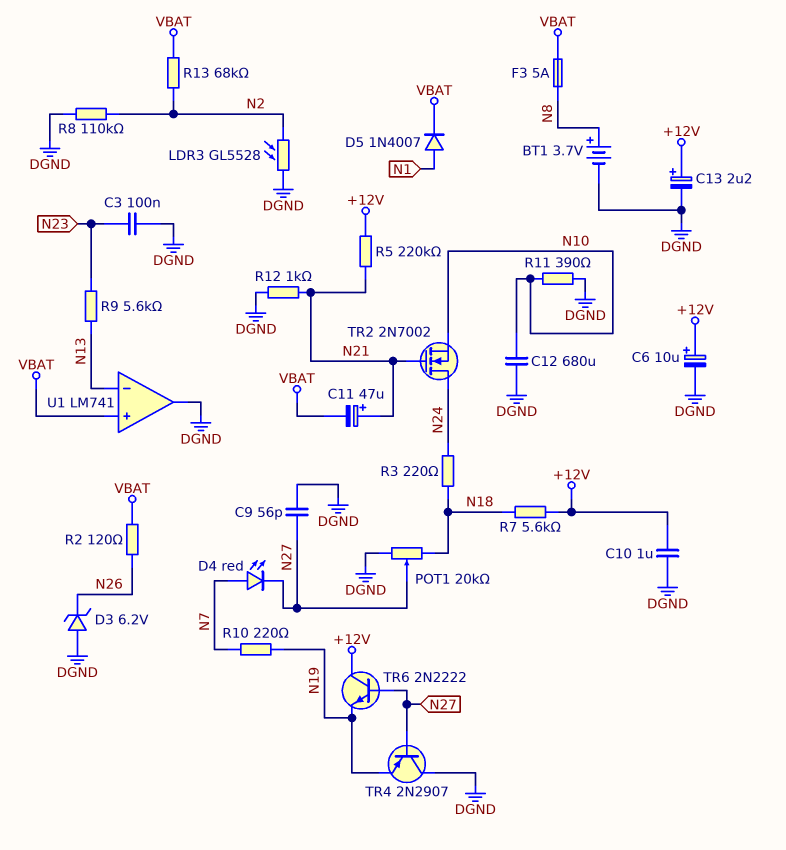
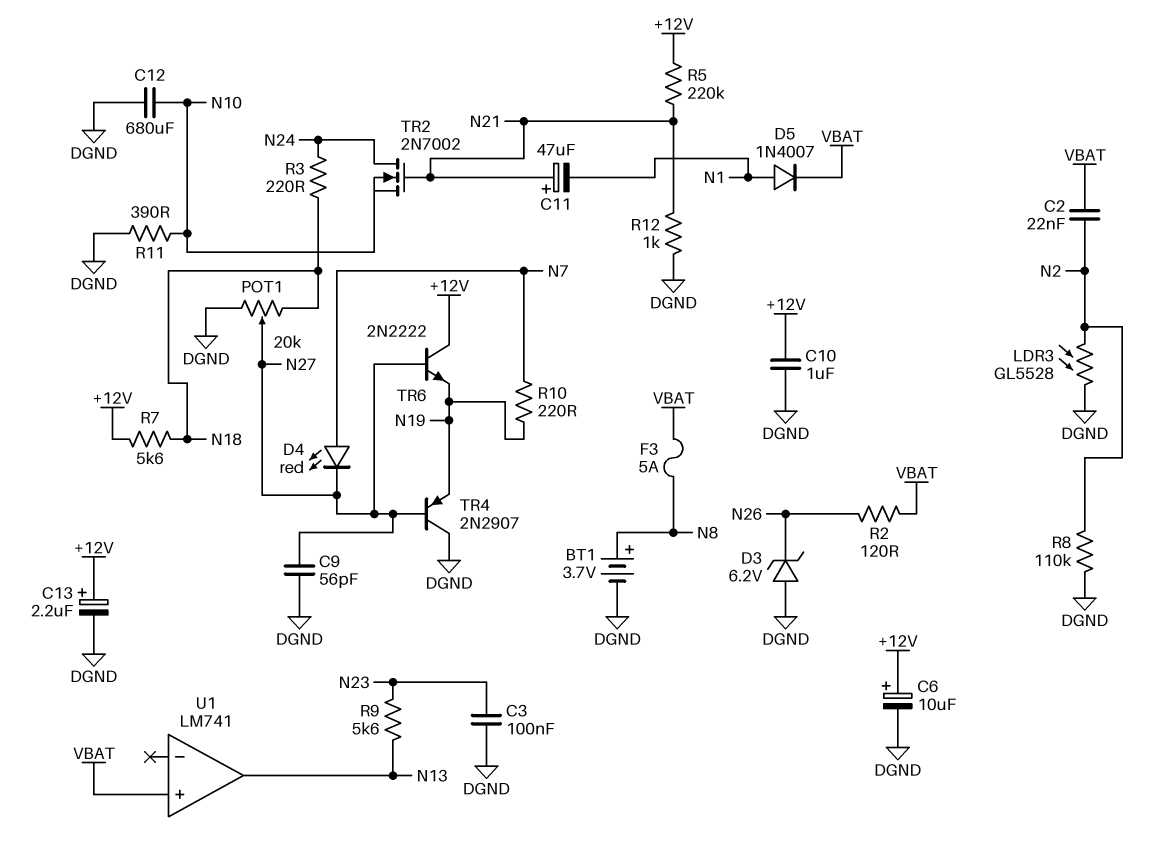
C2: none -> 22nF (N2, VBAT)
C11: 47uF (plus N21, minus VBAT) -> 47uF (plus N21, minus N1)
R13: 68k (N2, VBAT) -> none
U1 pin in-: N13 -> none
U1 pin out: DGND -> N13

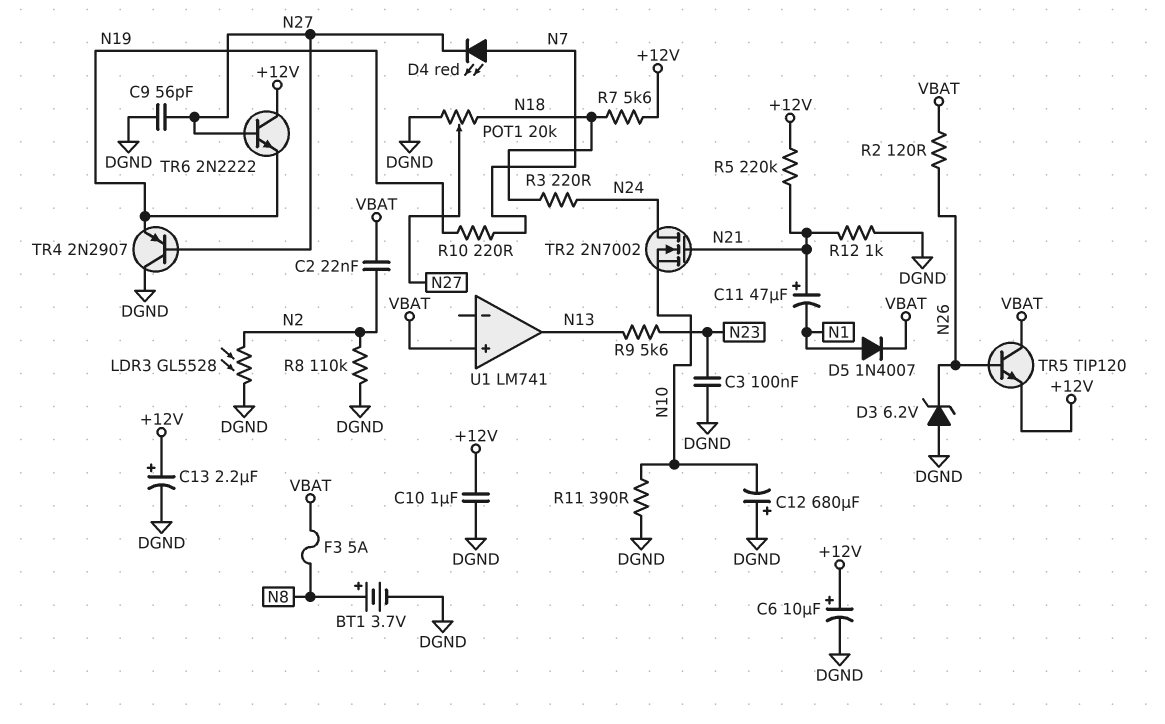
C12: 680uF (DGND, N10) -> 680uF (plus DGND, minus N10)
TR5: none -> NPN TIP120 (B N26, C VBAT, E +12V)

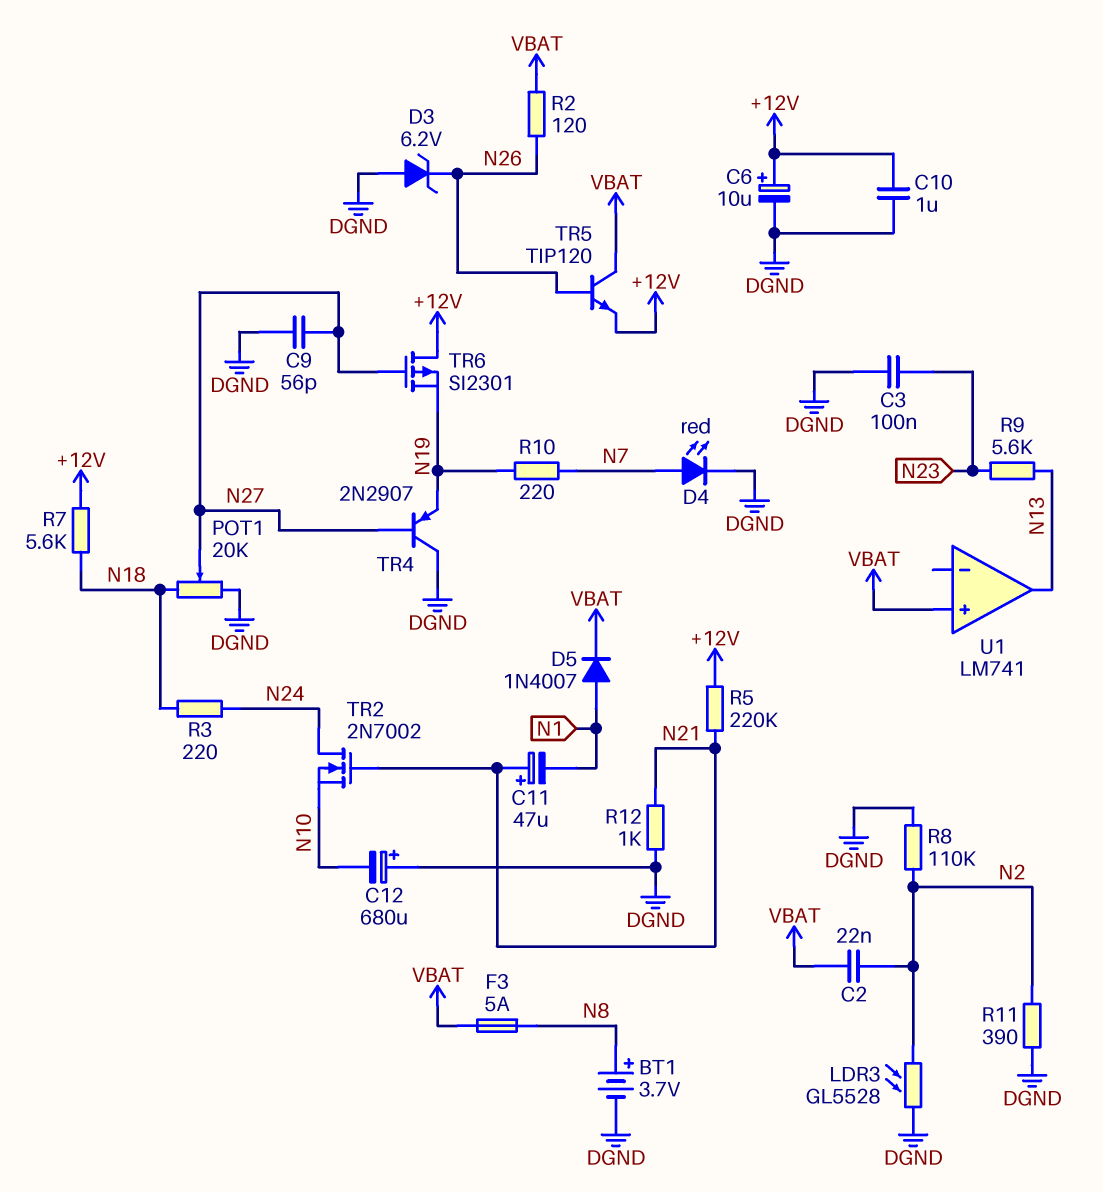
C13: 2.2uF (plus +12V, minus DGND) -> none
D4: LED red (A N7, K N27) -> LED red (A N7, K DGND)
R11: 390 (DGND, N10) -> 390 (DGND, N2)
TR6: NPN 2N2222 (B N27, C +12V, E N19) -> PMOS SI2301 (G N27, D +12V, S N19)

